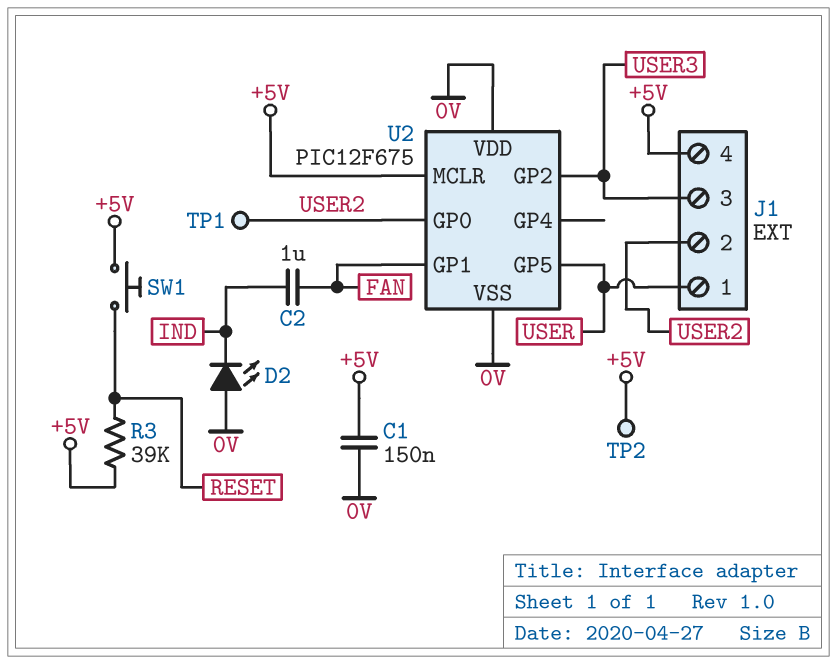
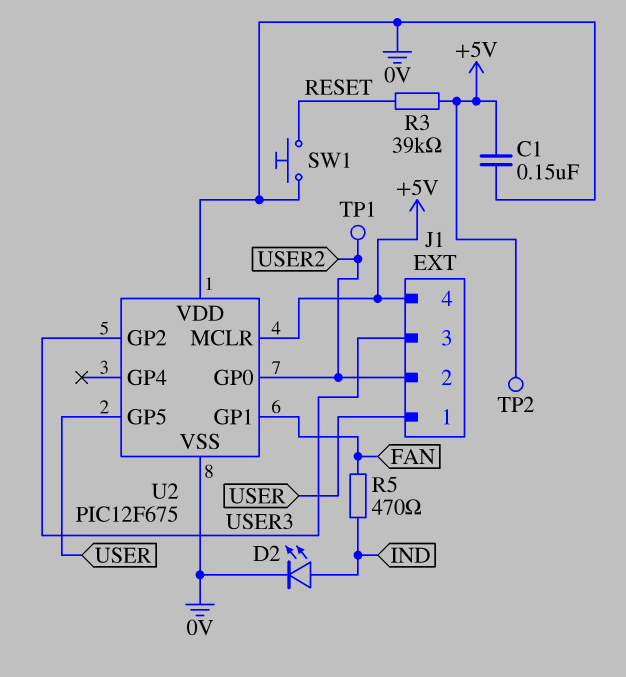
C2: 1uF (FAN, IND) -> none
D2: LED (A 0V, K IND) -> LED (A IND, K 0V)
R5: none -> 470 (FAN, IND)
SW1: button (+5V, RESET) -> button (0V, RESET)

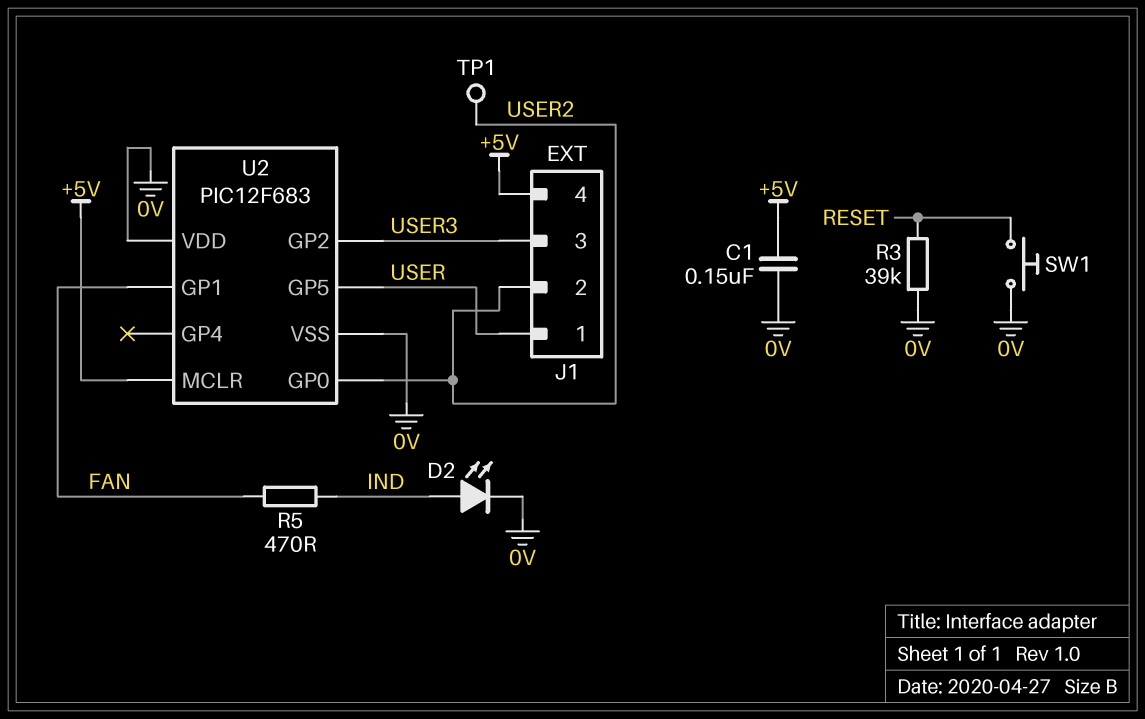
R3: 39k (+5V, RESET) -> 39k (0V, RESET)
TP2: test point (+5V) -> none
U2: PIC12F675 -> PIC12F683

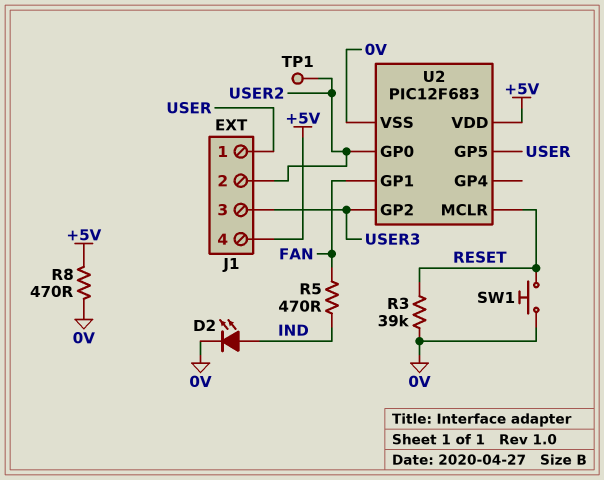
C1: 150nF (+5V, 0V) -> none
R8: none -> 470 (+5V, 0V)
U2 pin MCLR: +5V -> RESET
U2 pin VDD: 0V -> +5V

